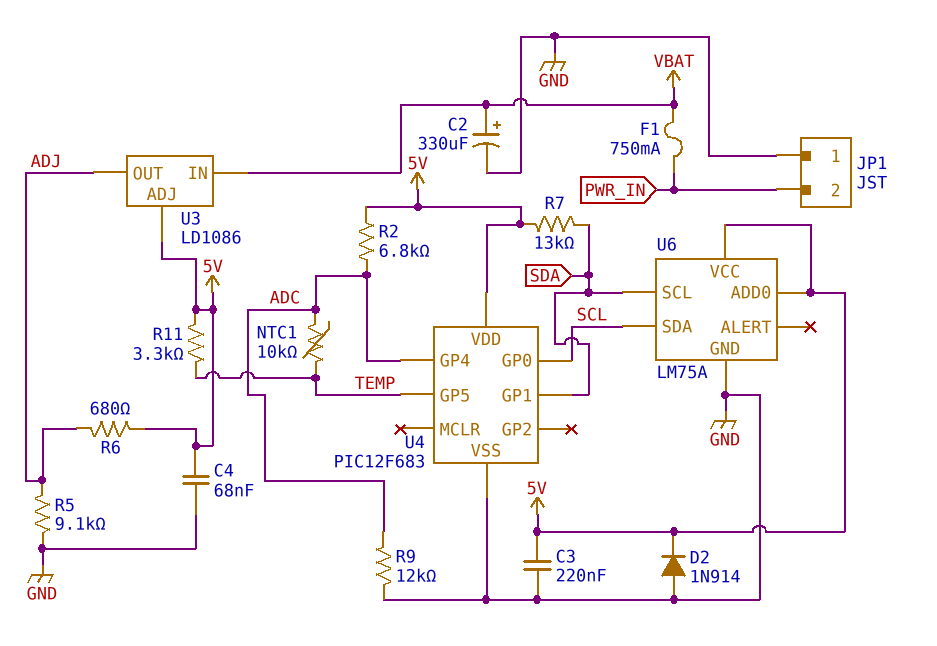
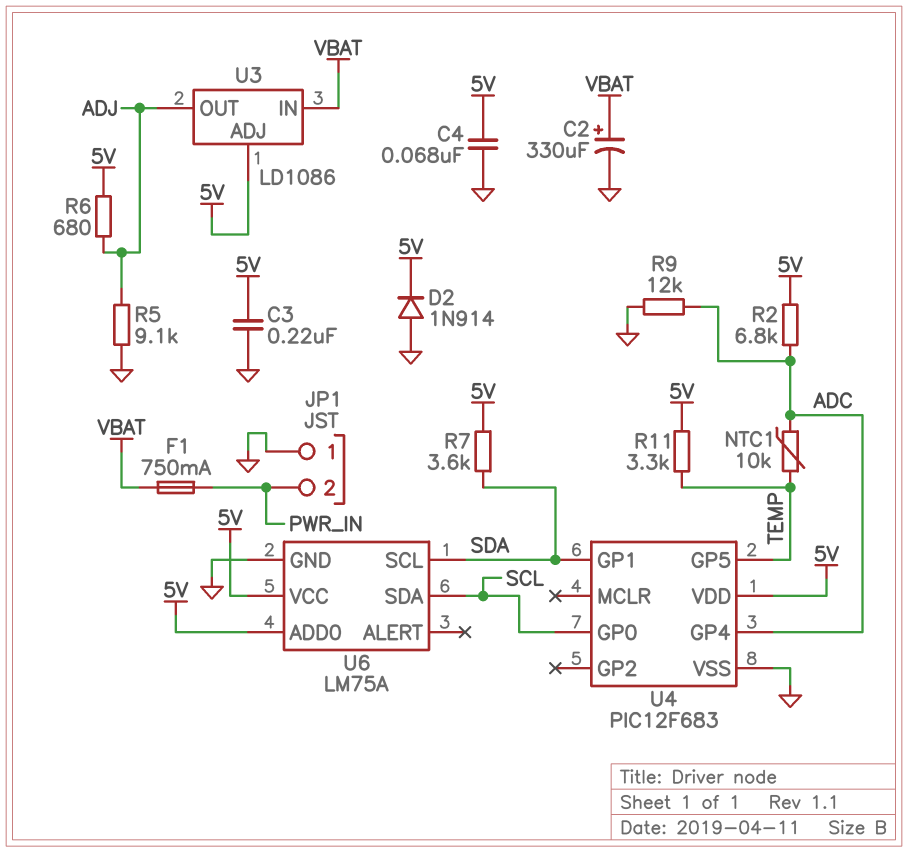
R7: 13k (5V, SDA) -> 3.6k (5V, SDA)

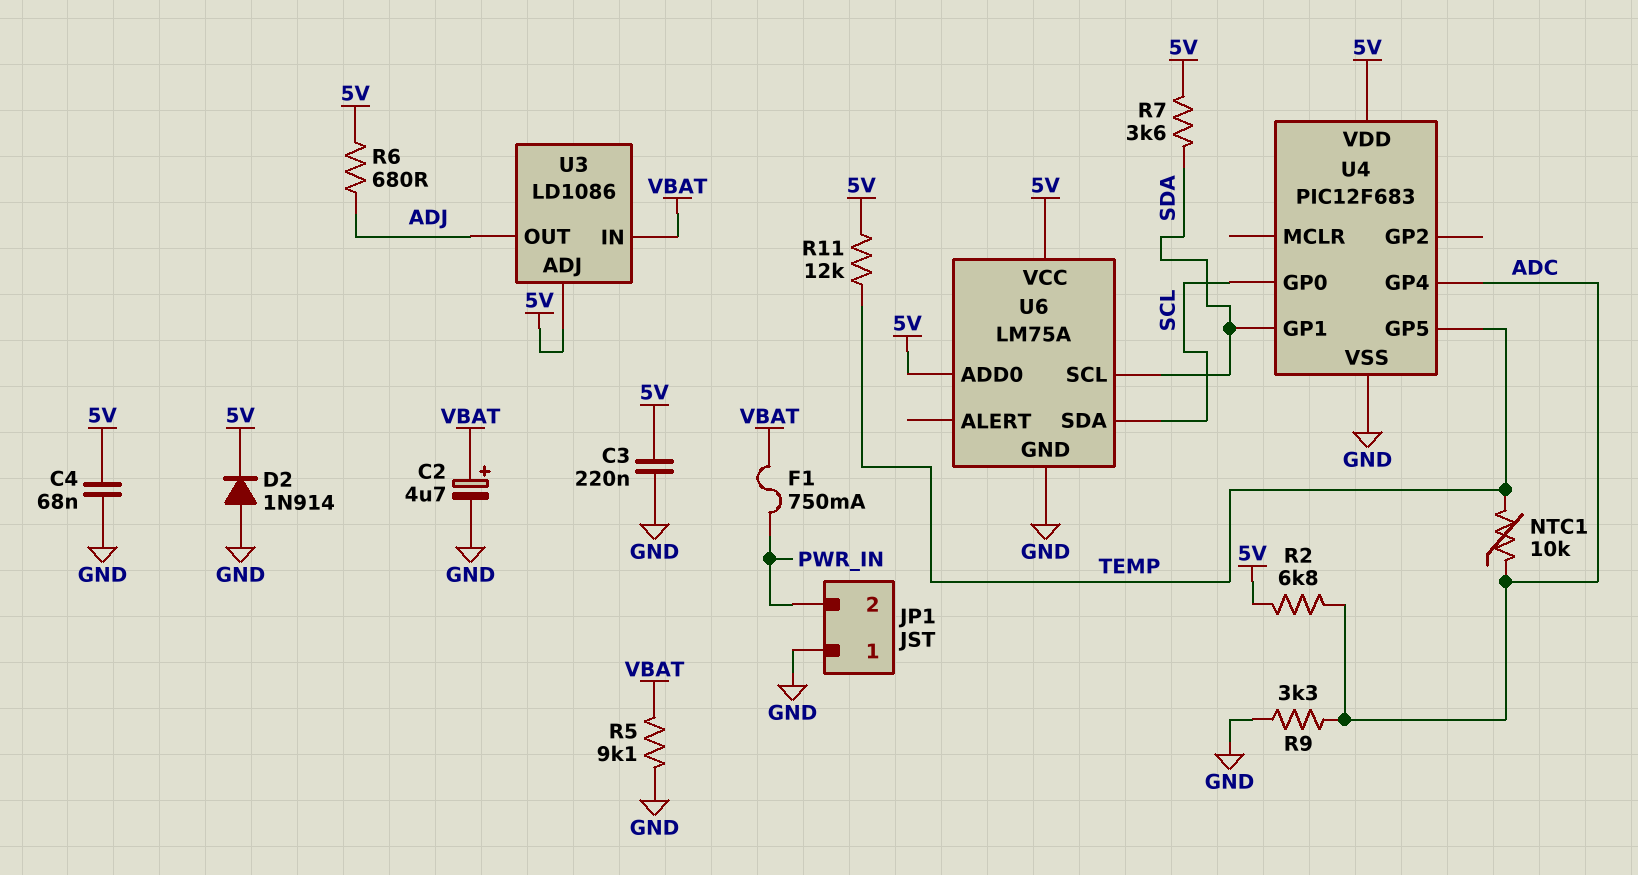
C2: 330uF (plus VBAT, minus GND) -> 4.7uF (plus VBAT, minus GND)
R5: 9.1k (ADJ, GND) -> 9.1k (GND, VBAT)
R9: 12k (ADC, GND) -> 3.3k (ADC, GND)
R11: 3.3k (5V, TEMP) -> 12k (5V, TEMP)

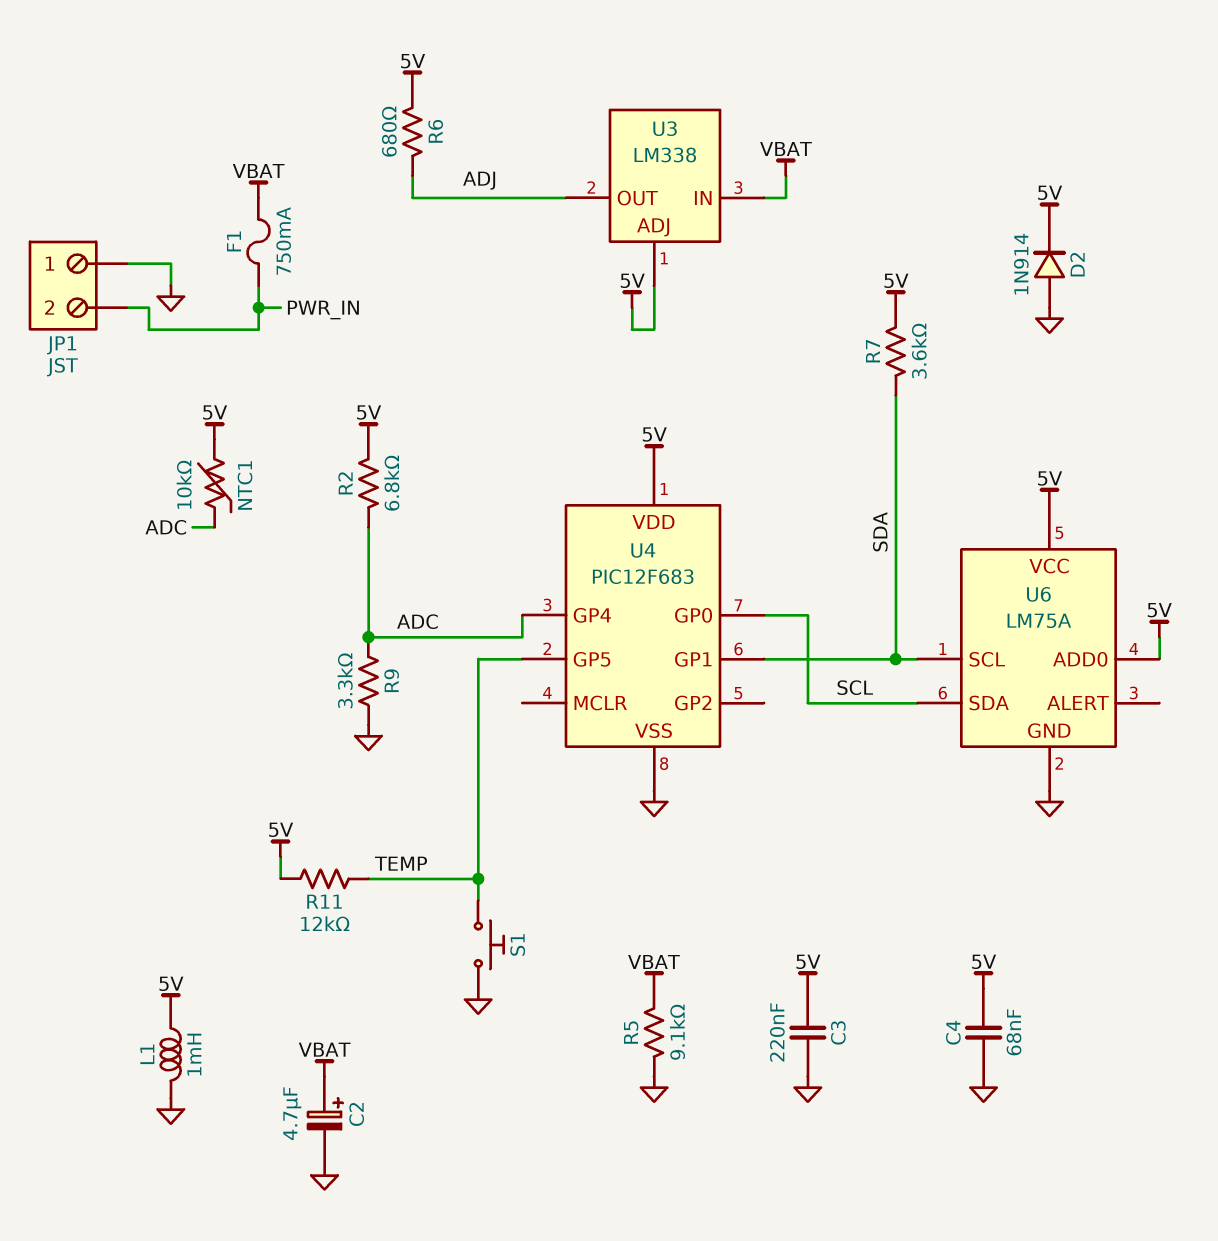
L1: none -> 1mH (5V, GND)
NTC1: 10k (ADC, TEMP) -> 10k (5V, ADC)
S1: none -> button (GND, TEMP)
U3: LD1086 -> LM338

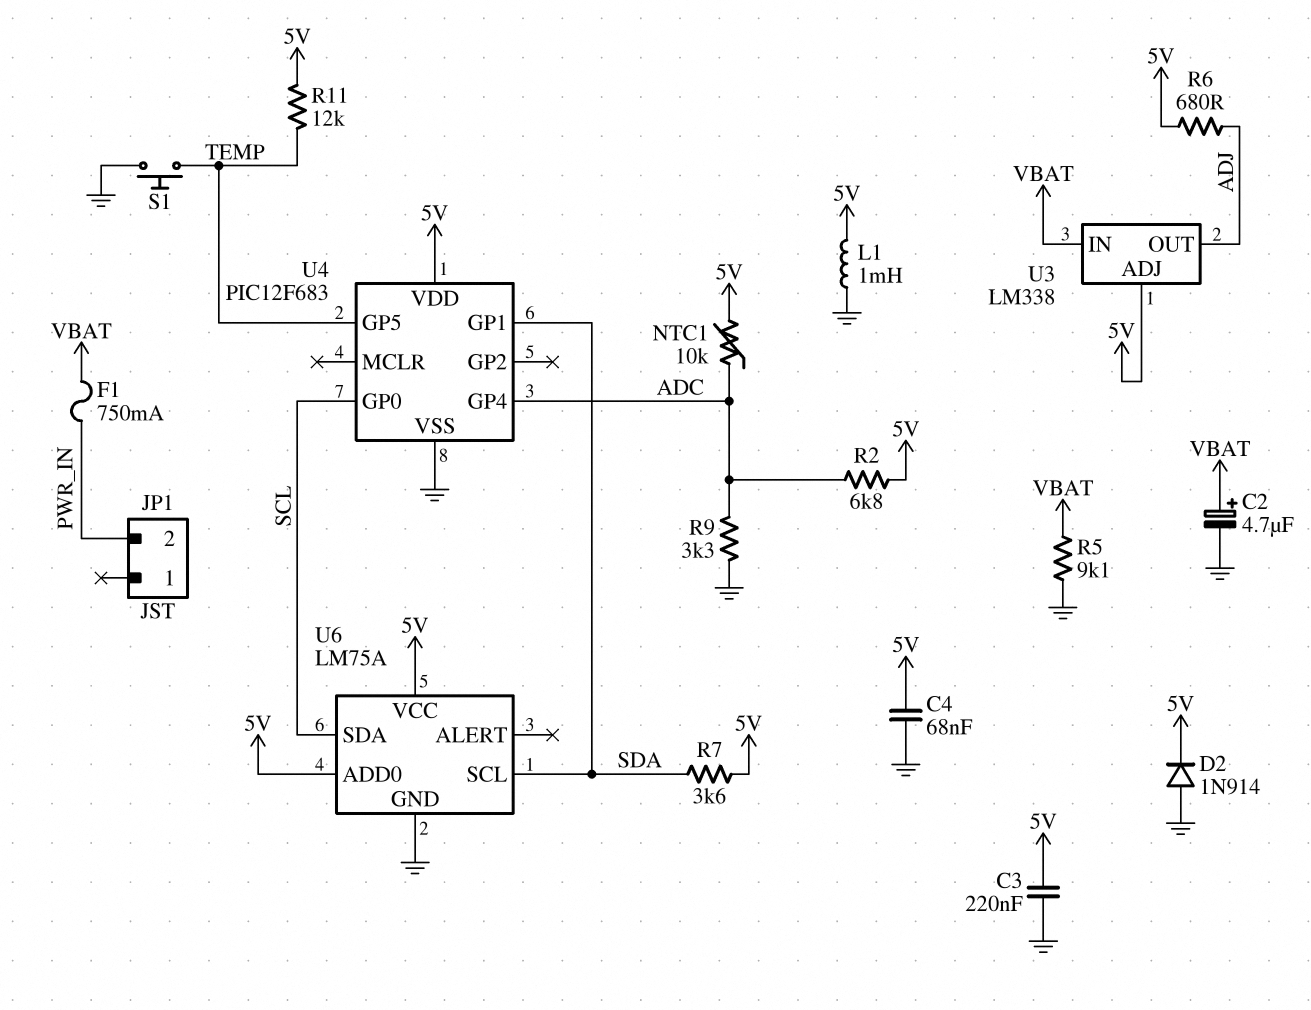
JP1 pin 1: GND -> none

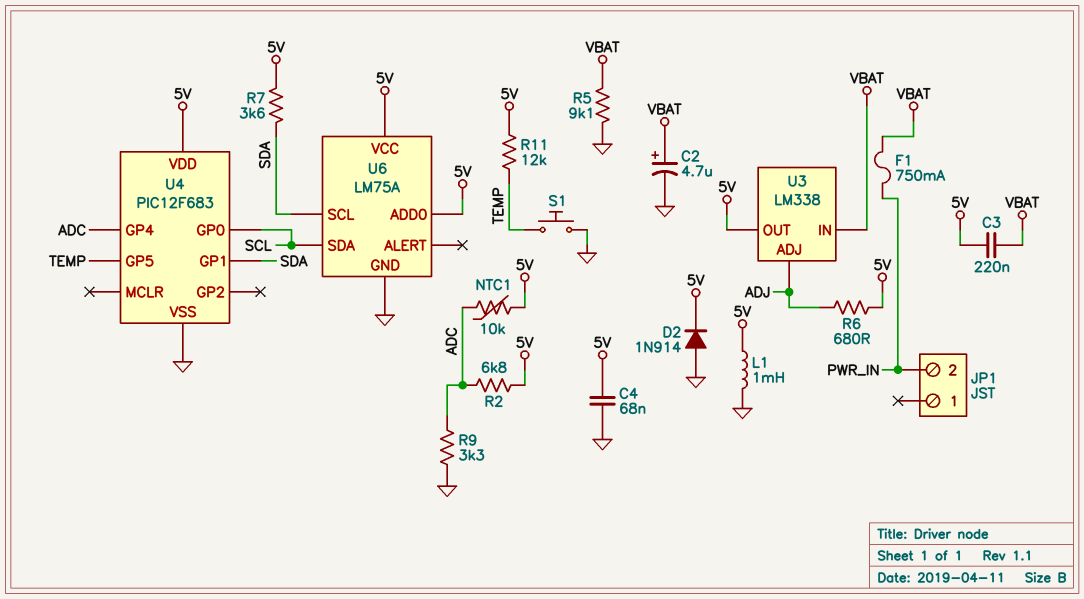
C3: 220nF (5V, GND) -> 220nF (5V, VBAT)
U3 pin ADJ: 5V -> ADJ
U3 pin OUT: ADJ -> 5V

